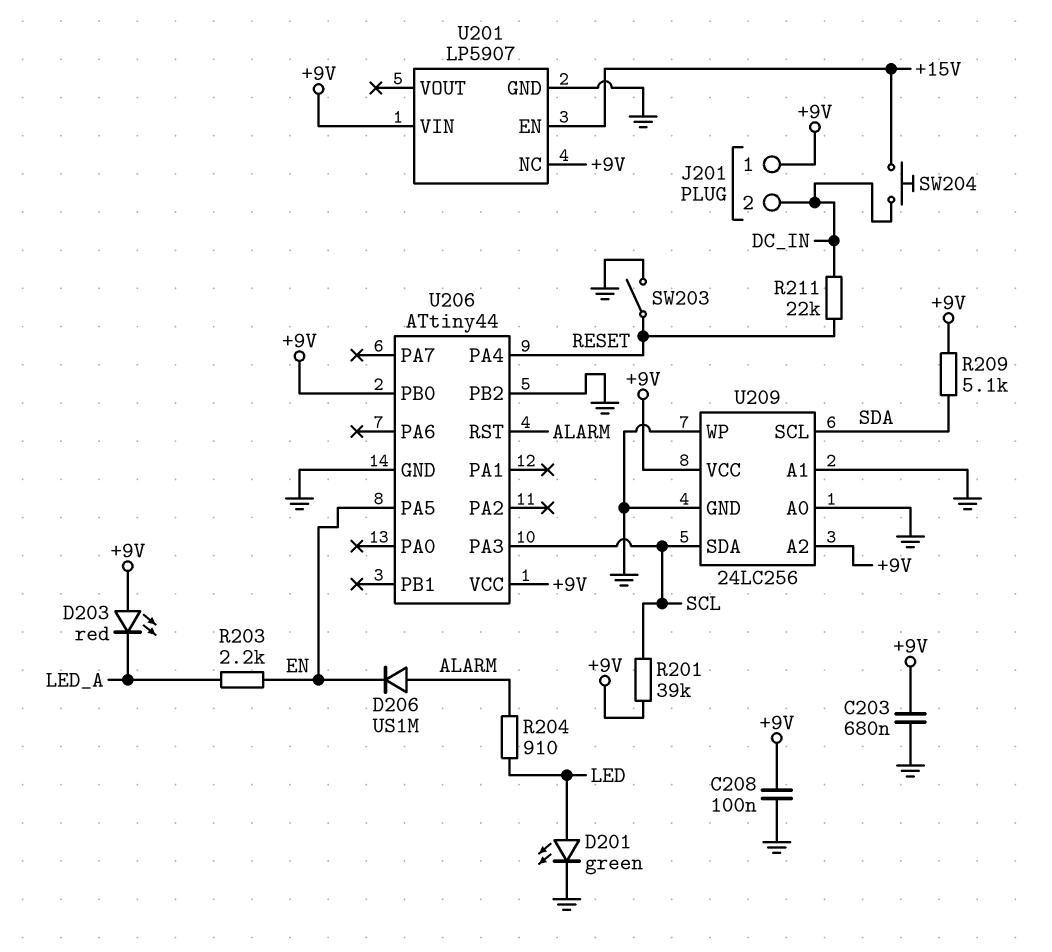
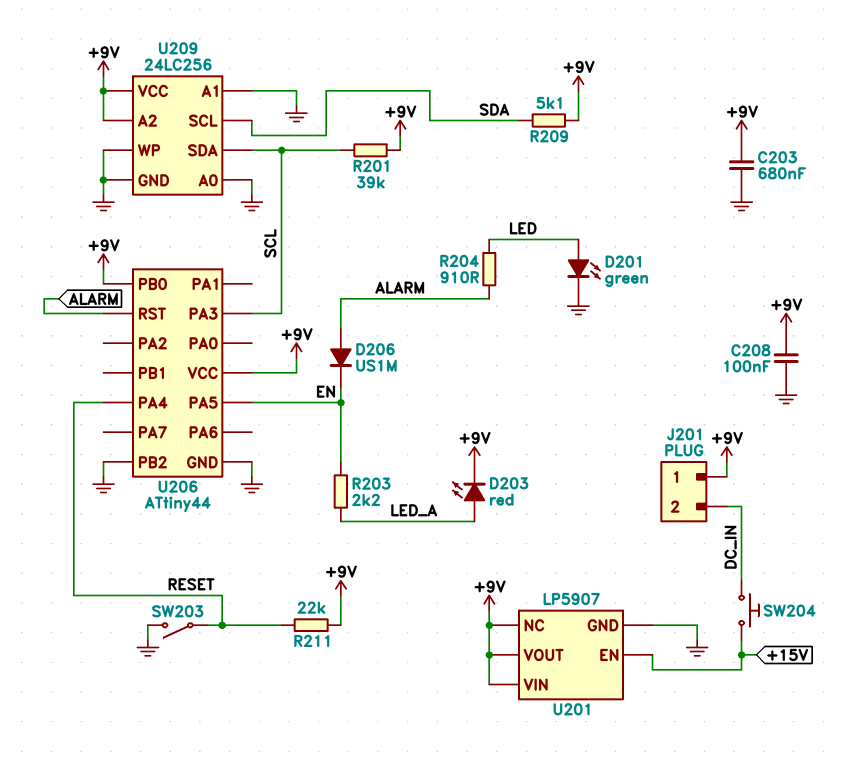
D203: LED red (A +9V, K LED_A) -> LED red (A LED_A, K +9V)
R211: 22k (DC_IN, RESET) -> 22k (+9V, RESET)
U201 pin VOUT: none -> +9V

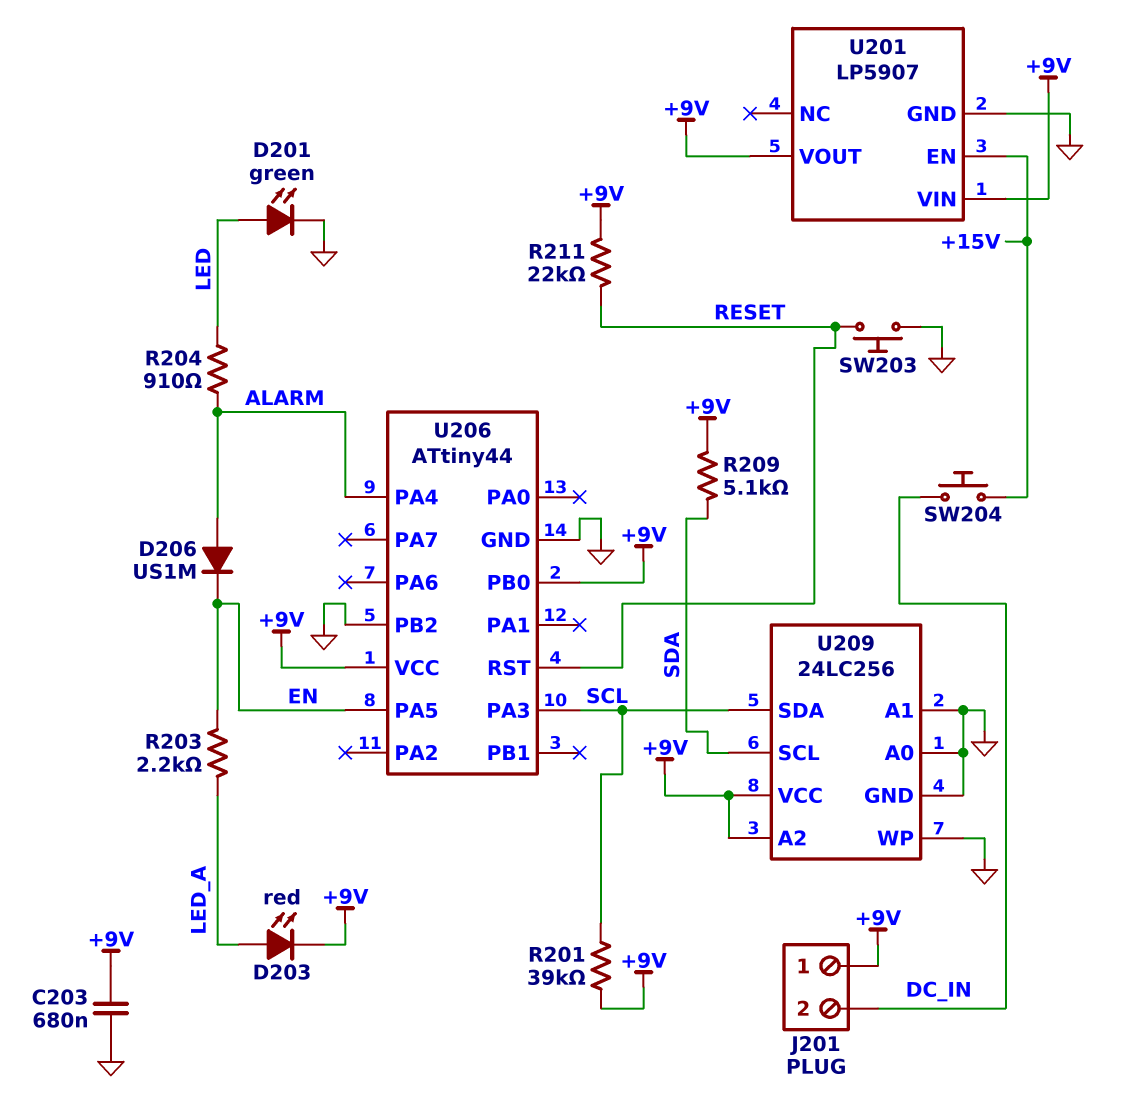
C208: 100nF (+9V, GND) -> none
SW203: switch (GND, RESET) -> button (GND, RESET)
U201 pin NC: +9V -> none
U206 pin PA4: RESET -> ALARM
U206 pin RST: ALARM -> RESET

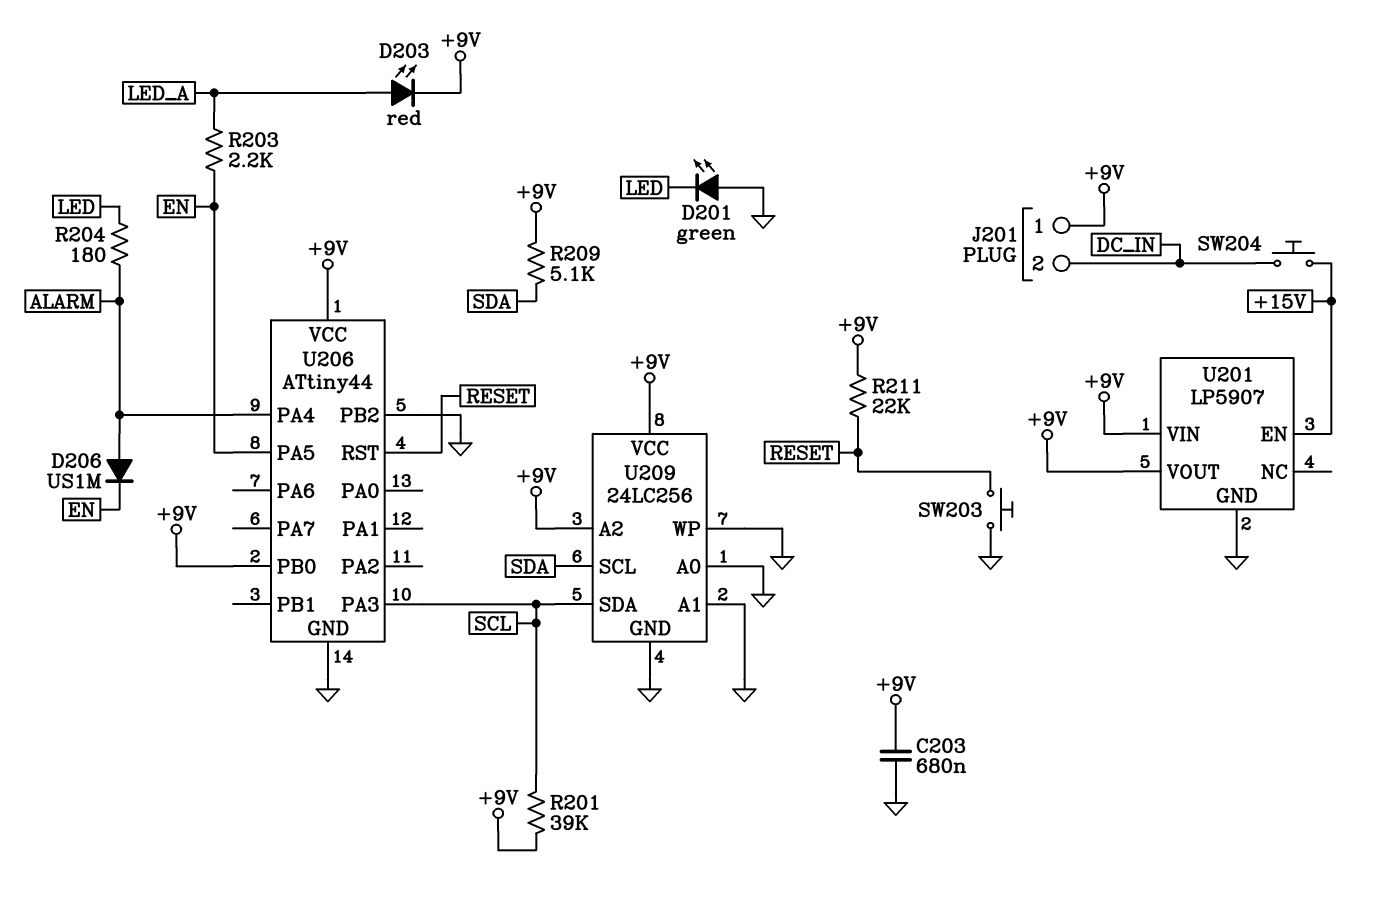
D201: LED green (A LED, K GND) -> LED green (A GND, K LED)
R204: 910 (ALARM, LED) -> 180 (ALARM, LED)

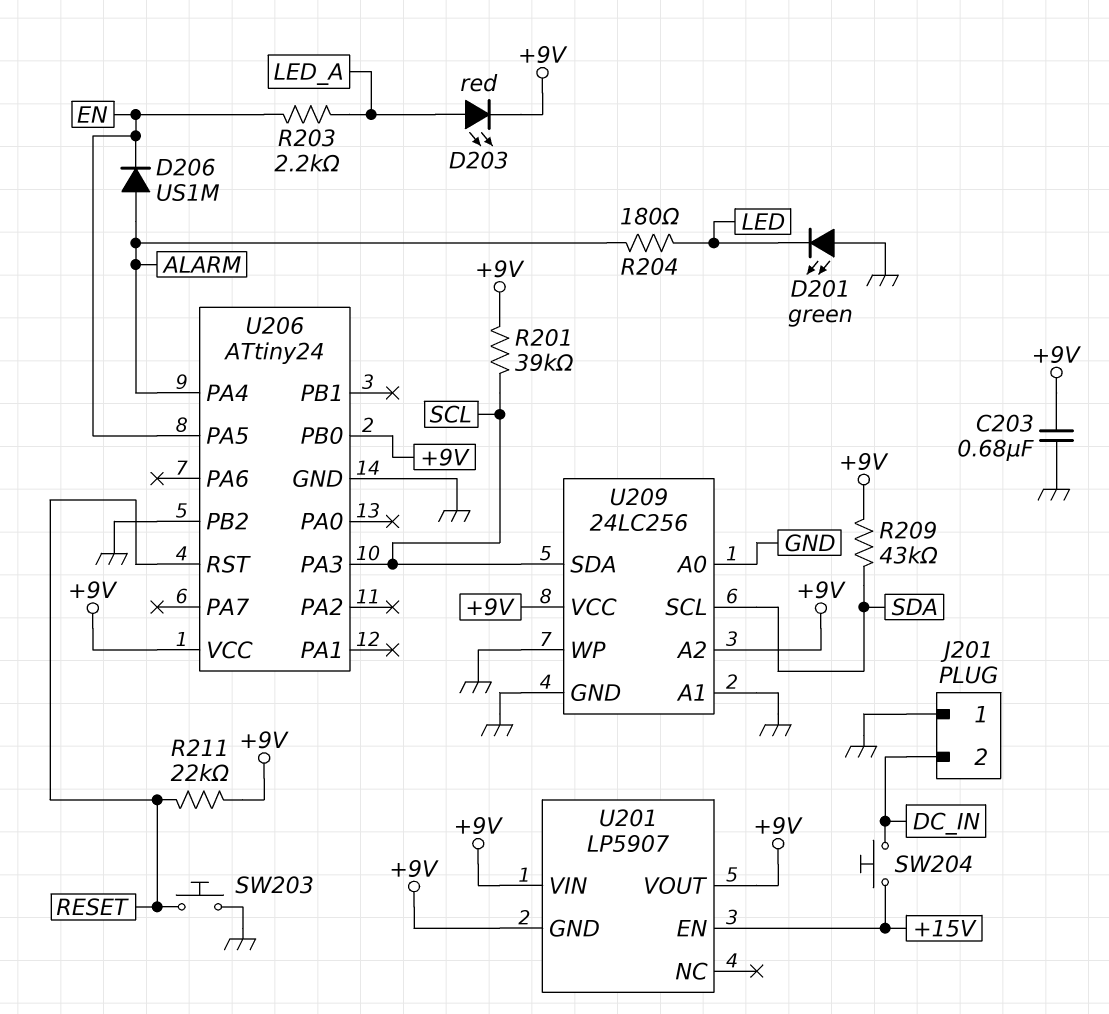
J201 pin 1: +9V -> GND
R209: 5.1k (+9V, SDA) -> 43k (+9V, SDA)
U201 pin GND: GND -> +9V
U206: ATtiny44 -> ATtiny24

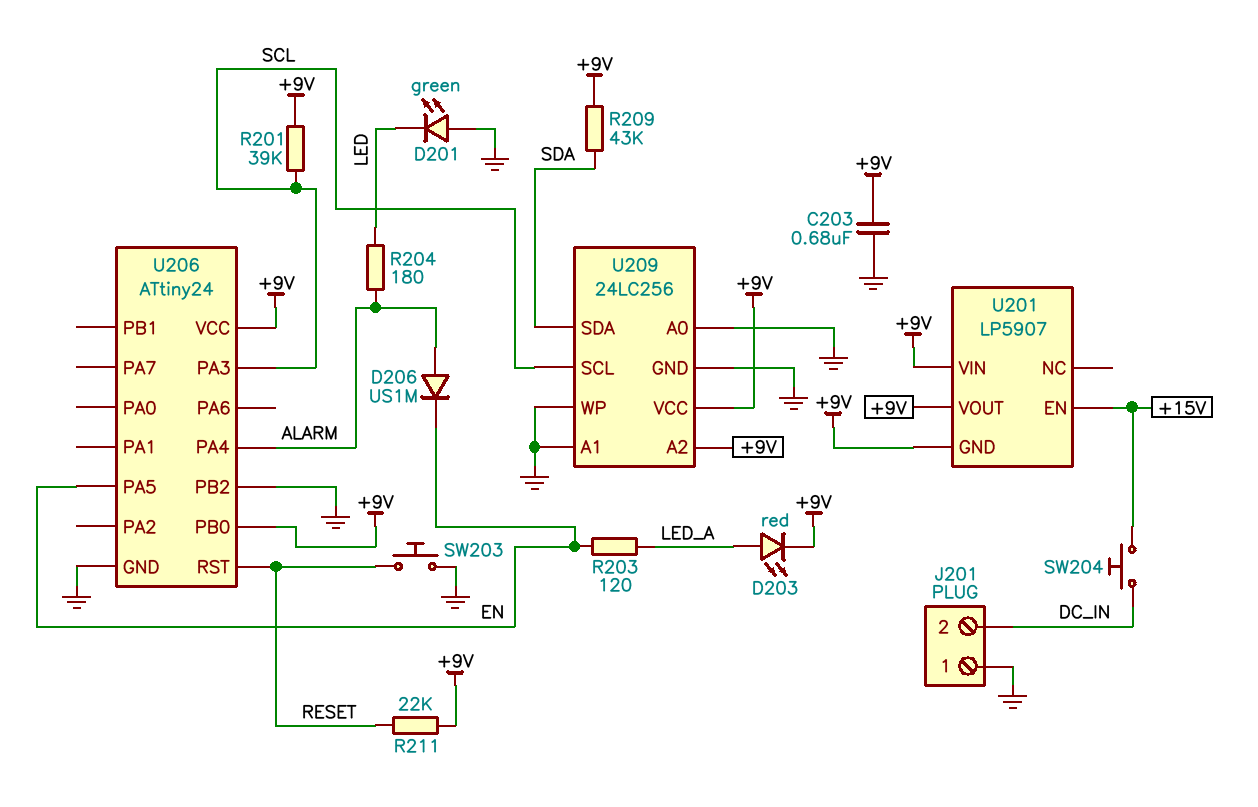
R203: 2.2k (EN, LED_A) -> 120 (EN, LED_A)
U209 pin SCL: SDA -> SCL
U209 pin SDA: SCL -> SDA

